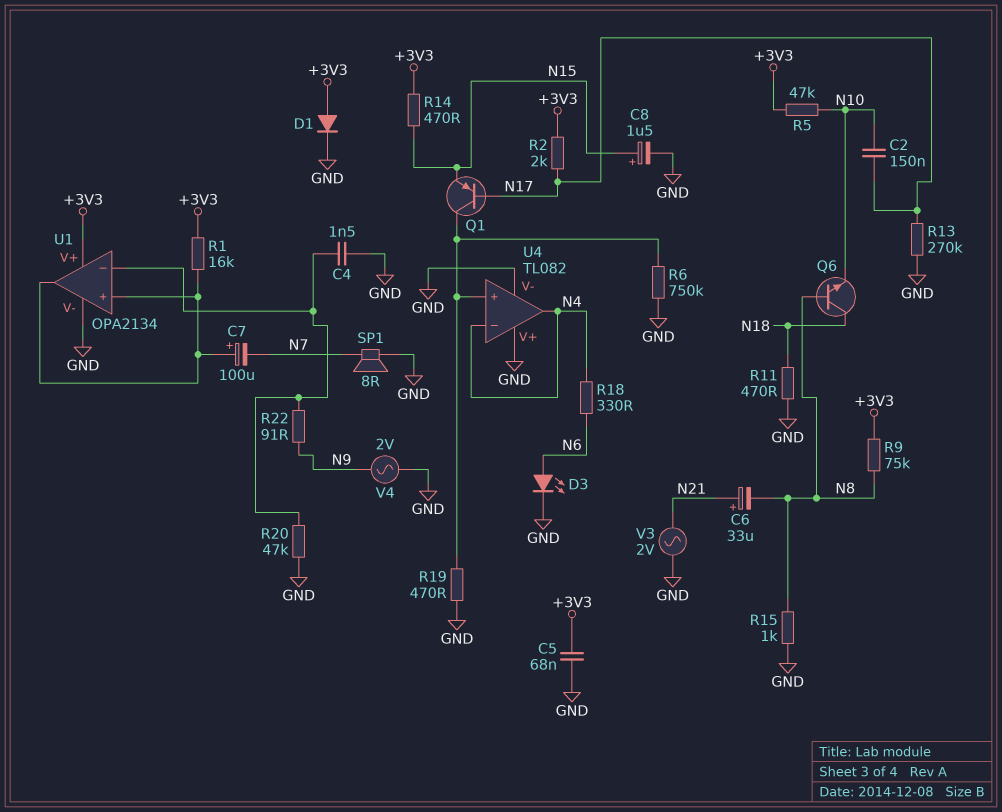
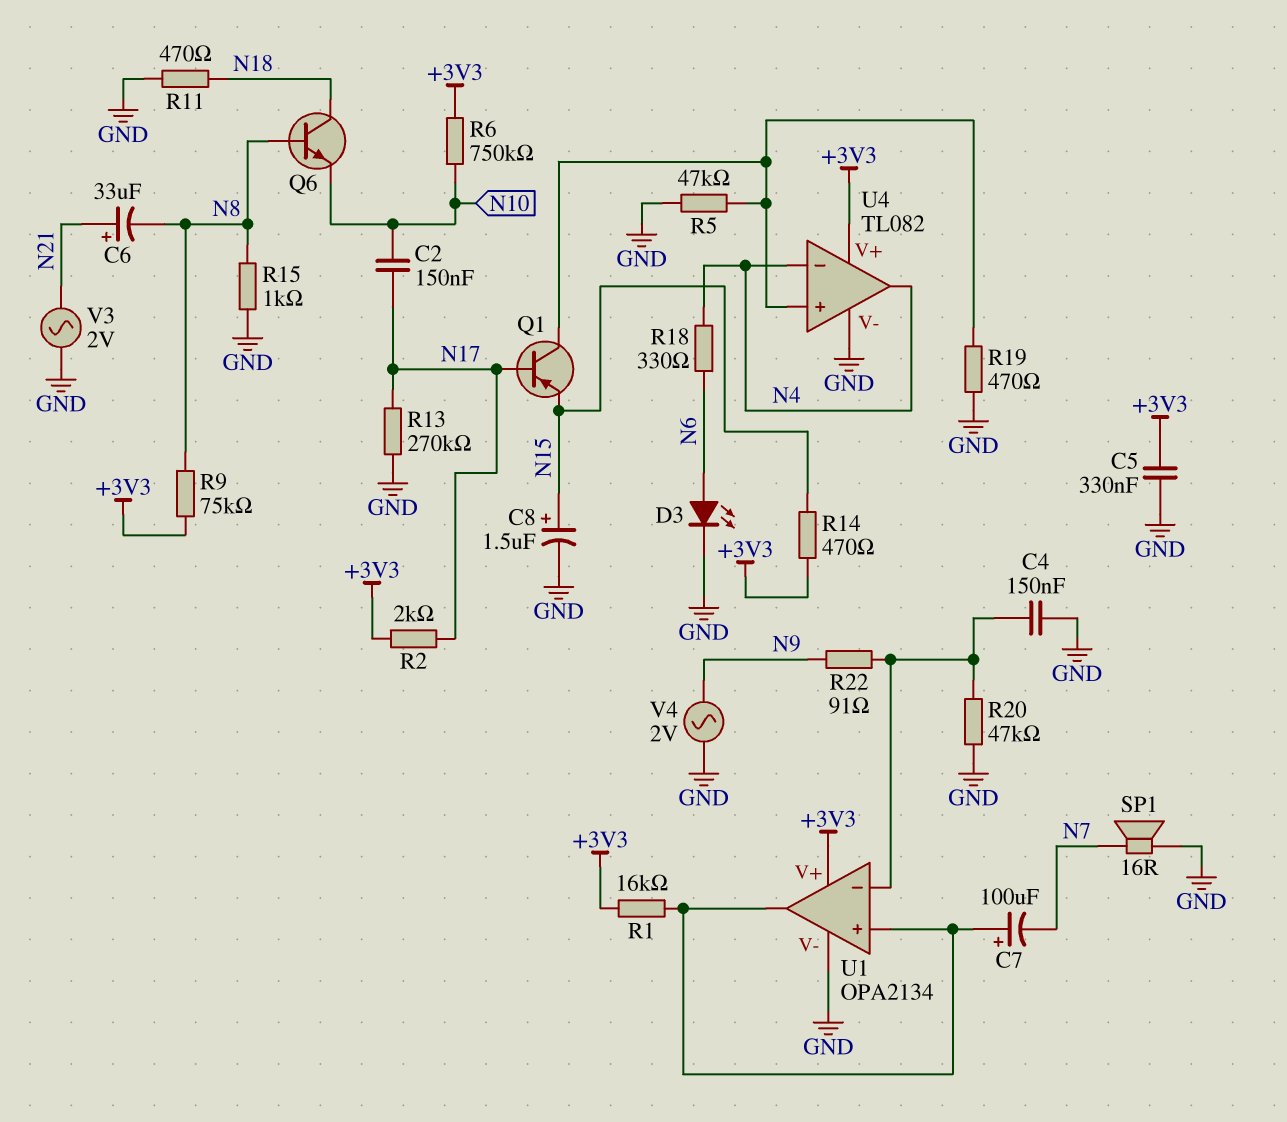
C4: 1.5nF (GND, U1/in-) -> 150nF (GND, U1/in-)
C5: 68nF (+3V3, GND) -> 330nF (+3V3, GND)
D1: diode (A +3V3, K GND) -> none
R5: 47k (+3V3, N10) -> 47k (GND, U4/in+)
R6: 750k (GND, U4/in+) -> 750k (+3V3, N10)
SP1: speaker 8R (GND, N7) -> speaker 16R (GND, N7)
U4 pin V+: GND -> +3V3

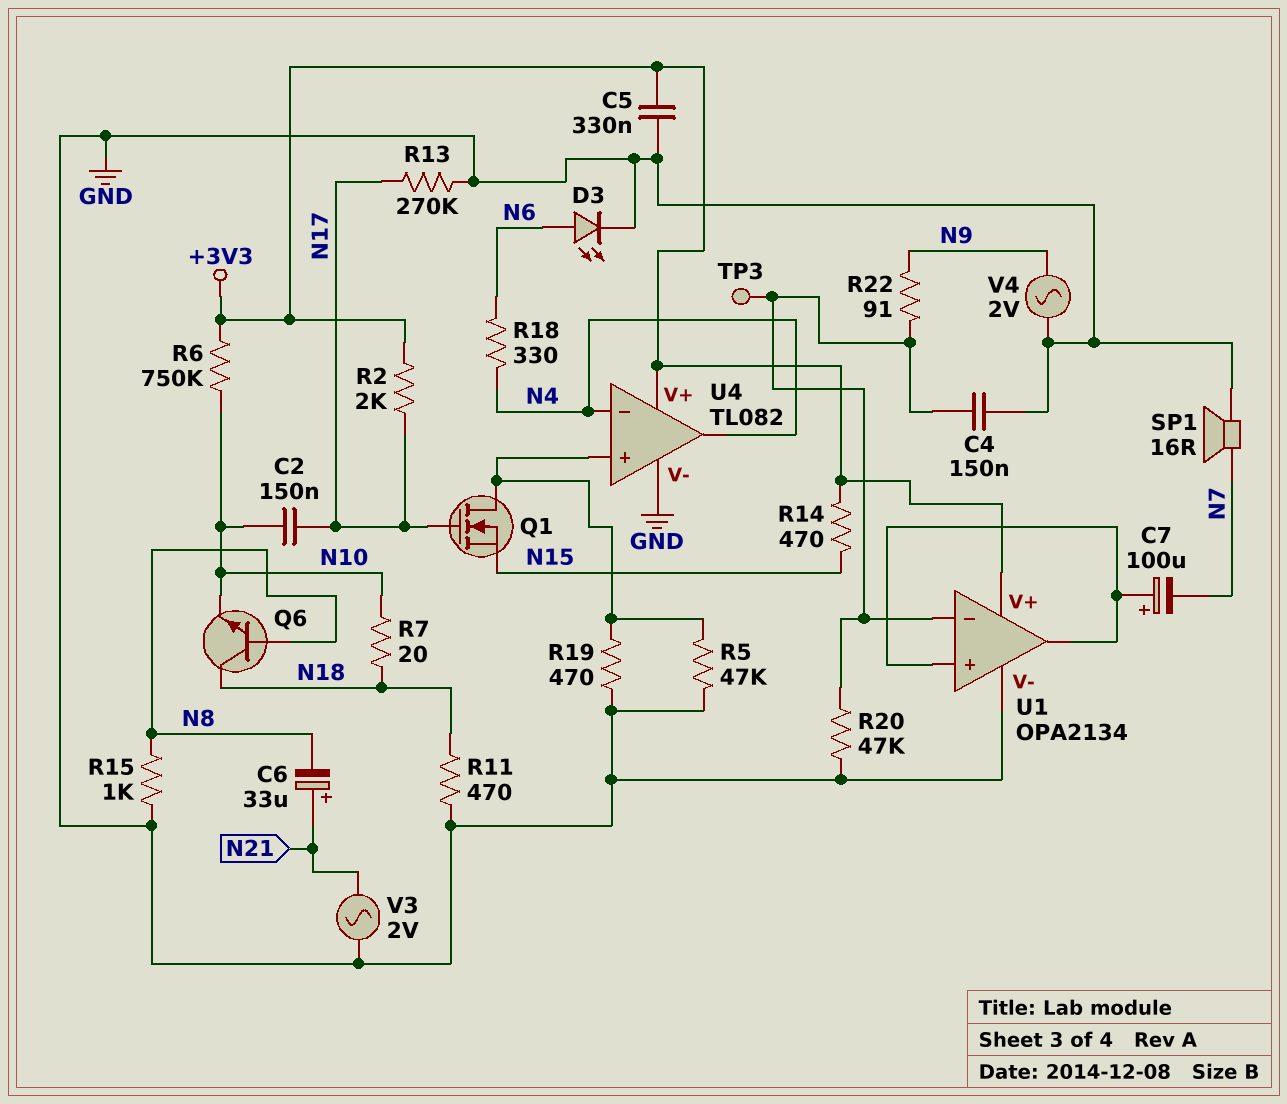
C8: 1.5uF (plus N15, minus GND) -> none
Q1: PNP (B N17, C U4/in+, E N15) -> NMOS (G N17, D U4/in+, S N15)
R1: 16k (+3V3, U1/in+) -> none
R7: none -> 20 (N10, N18)
R9: 75k (+3V3, N8) -> none
TP3: none -> test point (U1/in-)

